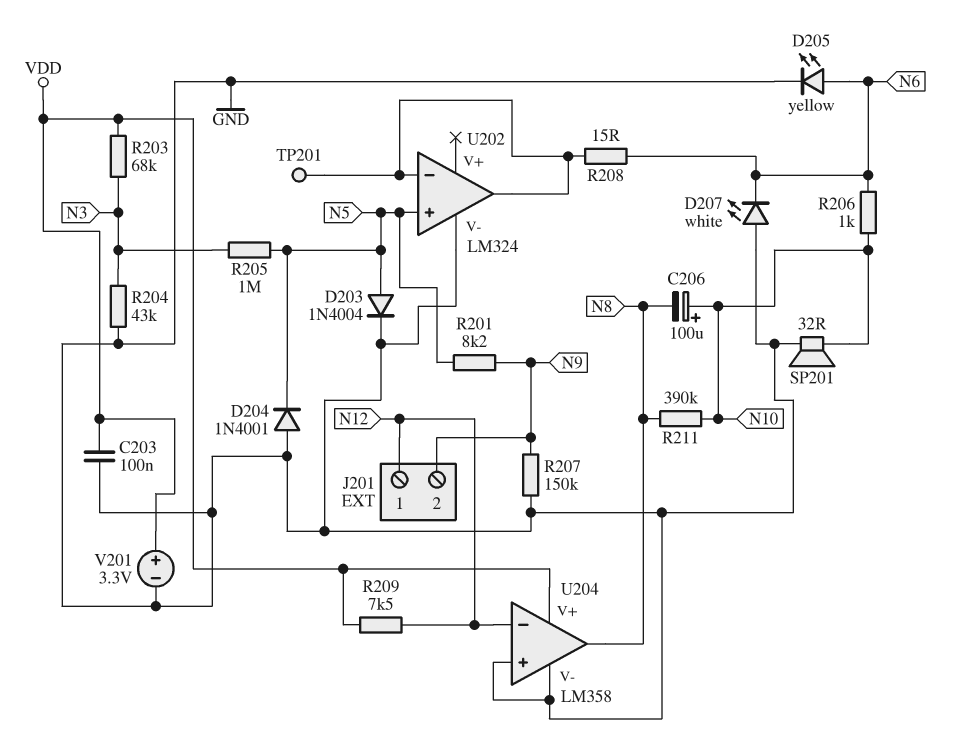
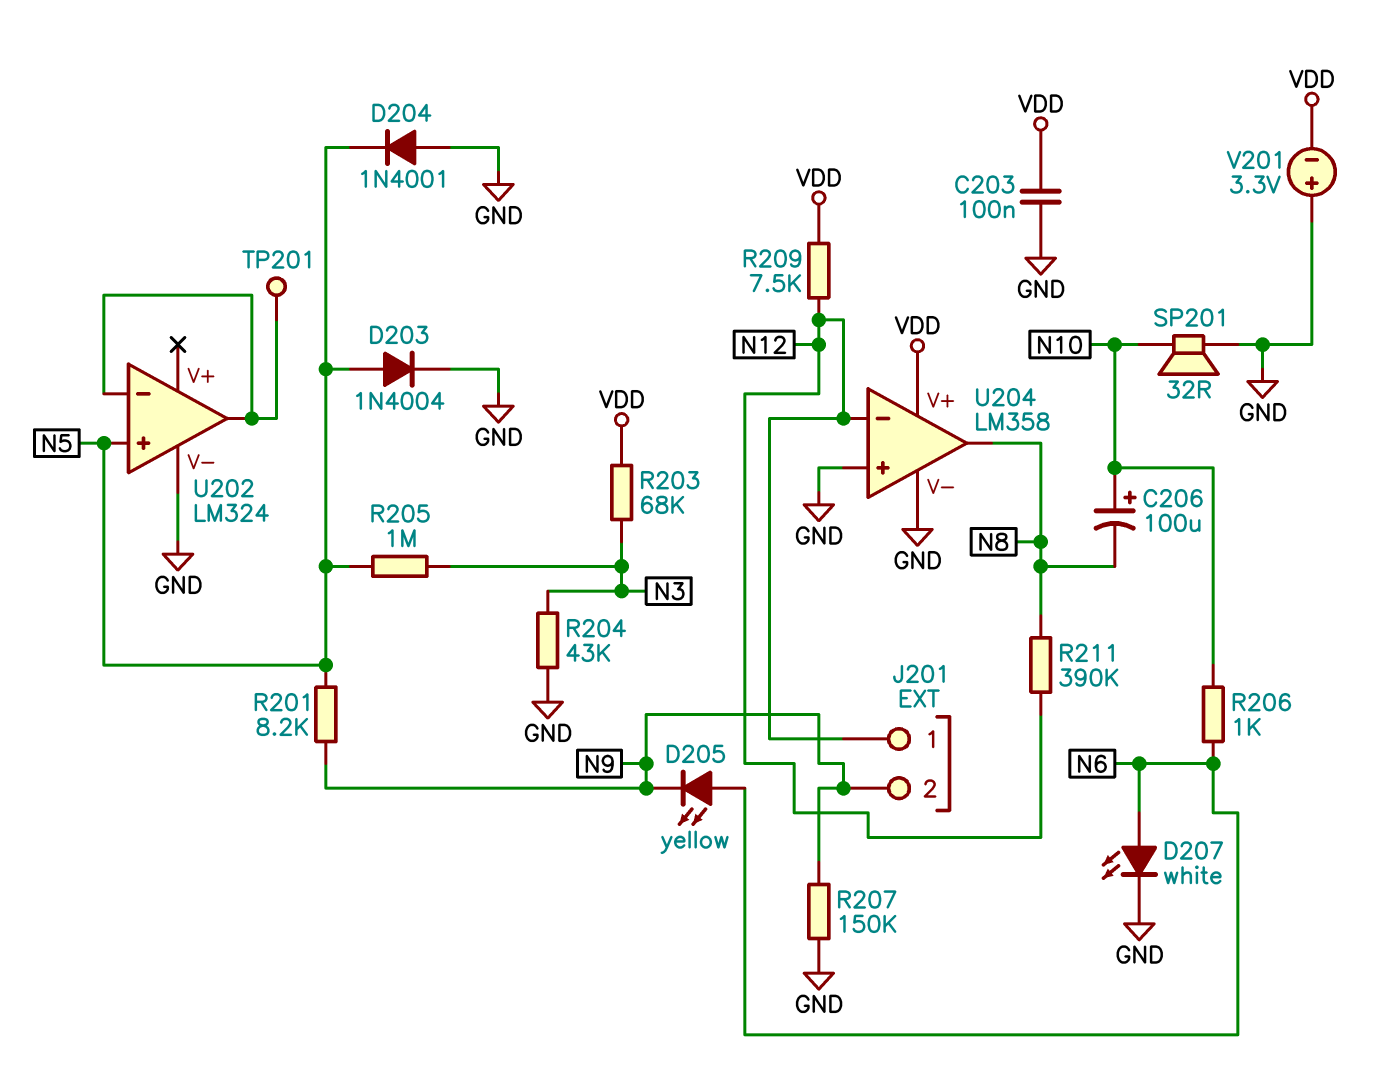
D205: LED yellow (A N6, K GND) -> LED yellow (A N6, K N9)
D207: LED white (A GND, K N6) -> LED white (A N6, K GND)
R208: 15 (N6, U202/in-) -> none
R211: 390k (N8, N10) -> 390k (N8, N12)
V201: 3.3V (plus VDD, minus GND) -> 3.3V (plus GND, minus VDD)

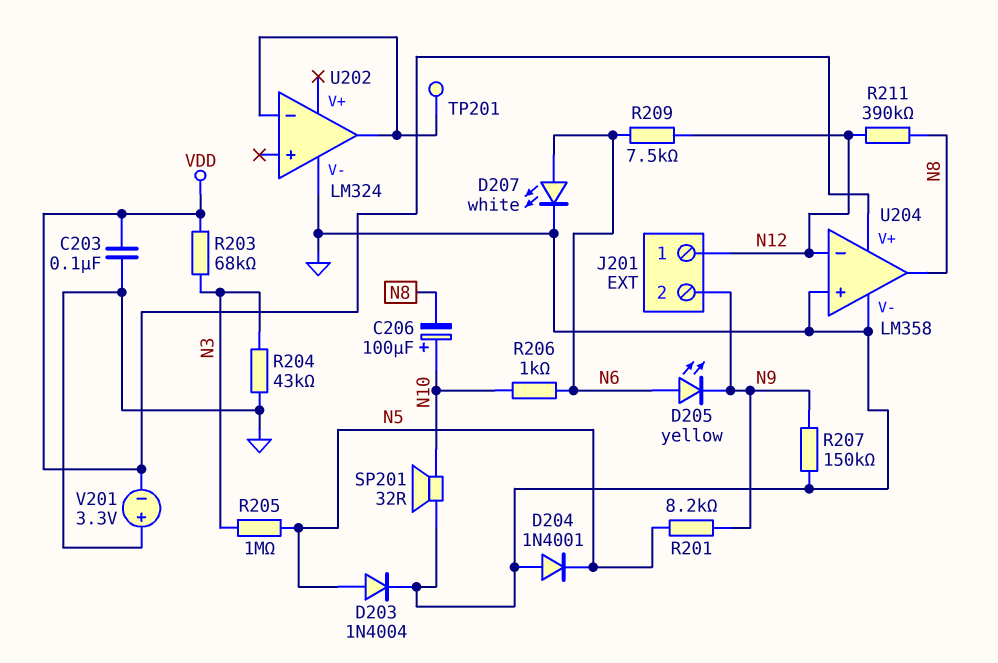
R209: 7.5k (N12, VDD) -> 7.5k (N6, N12)
U202 pin in+: N5 -> none

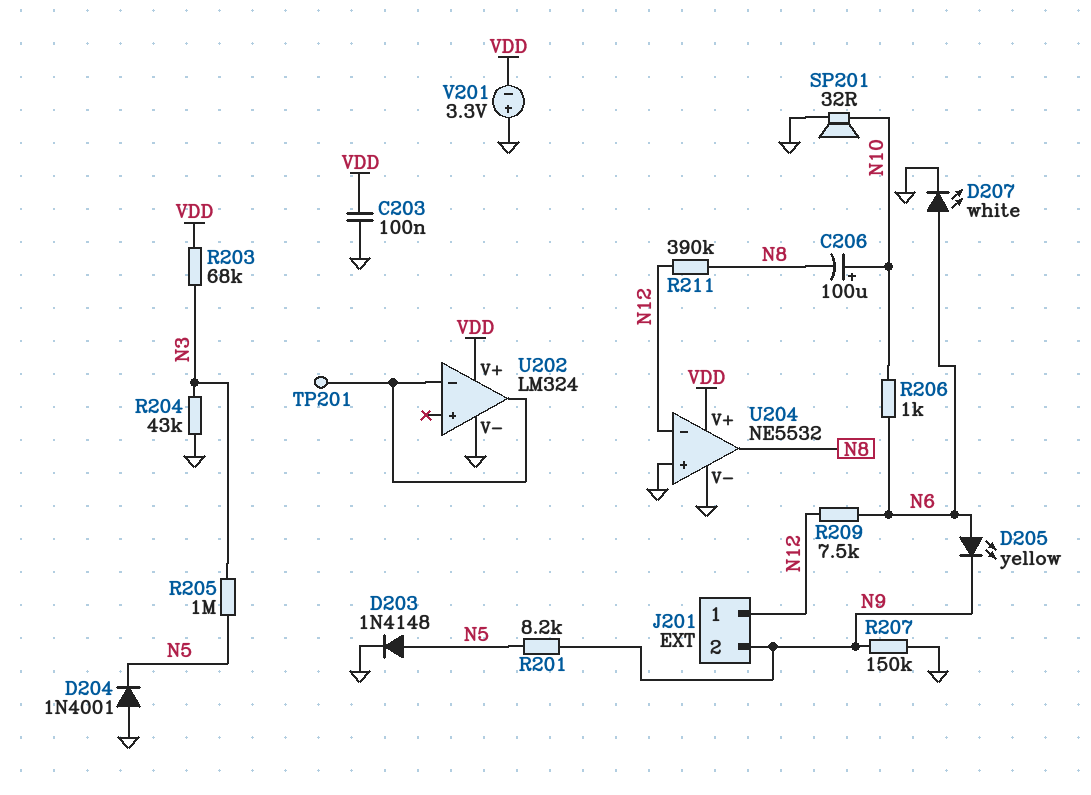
D203: diode 1N4004 (A N5, K GND) -> diode 1N4148 (A N5, K GND)
U202 pin V+: none -> VDD
U204: LM358 -> NE5532

